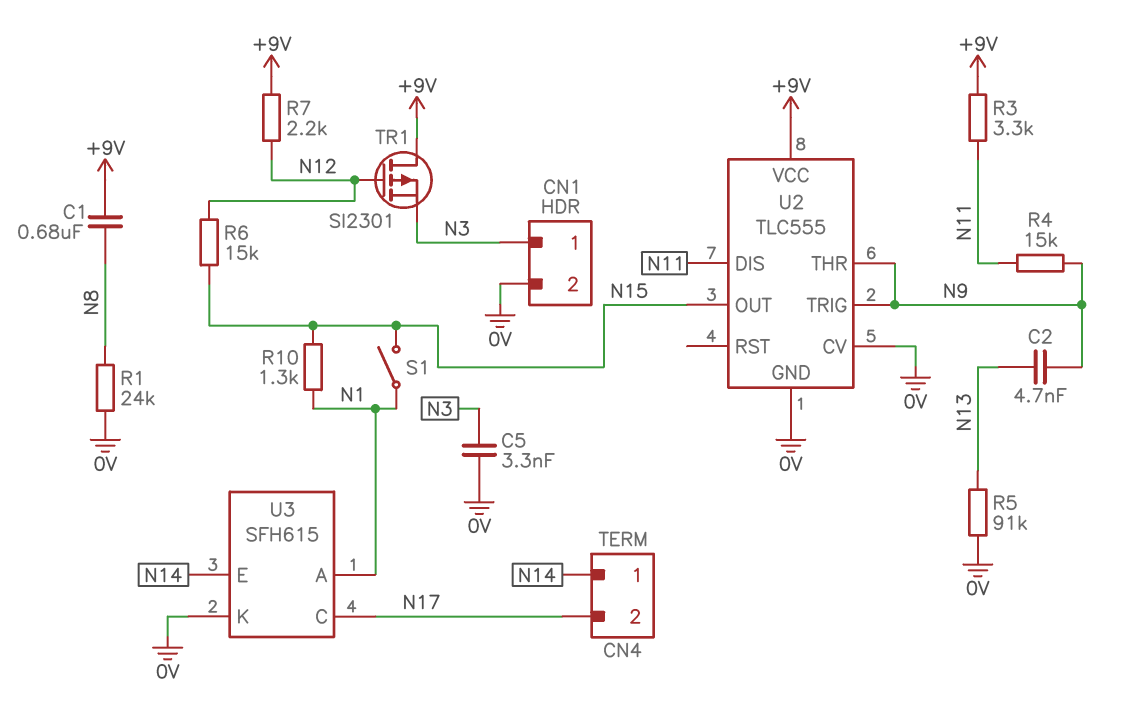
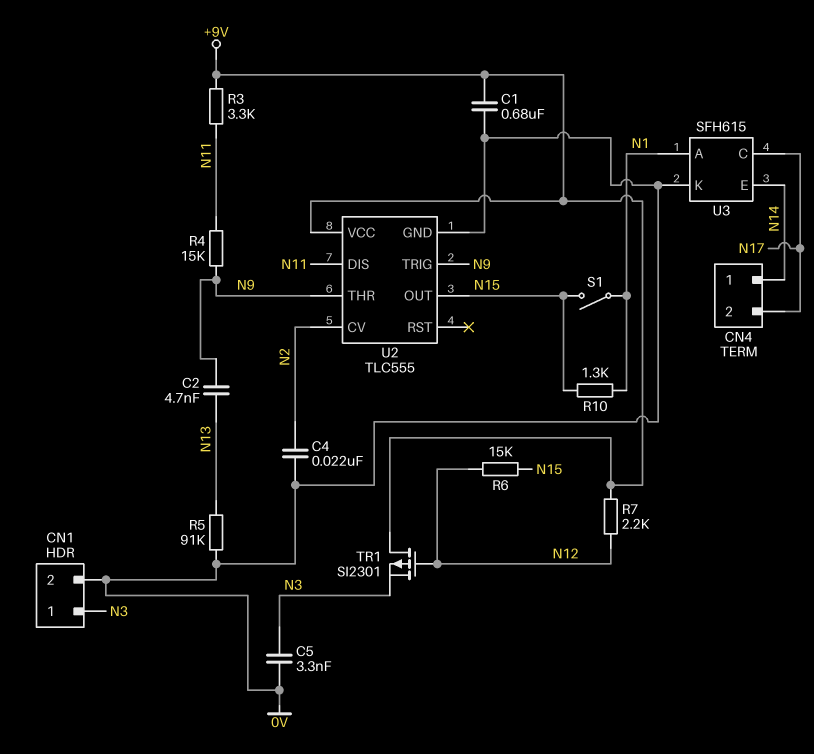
C1: 680nF (+9V, N8) -> 680nF (+9V, 0V)
C4: none -> 22nF (0V, N2)
R1: 24k (0V, N8) -> none
U2 pin CV: 0V -> N2

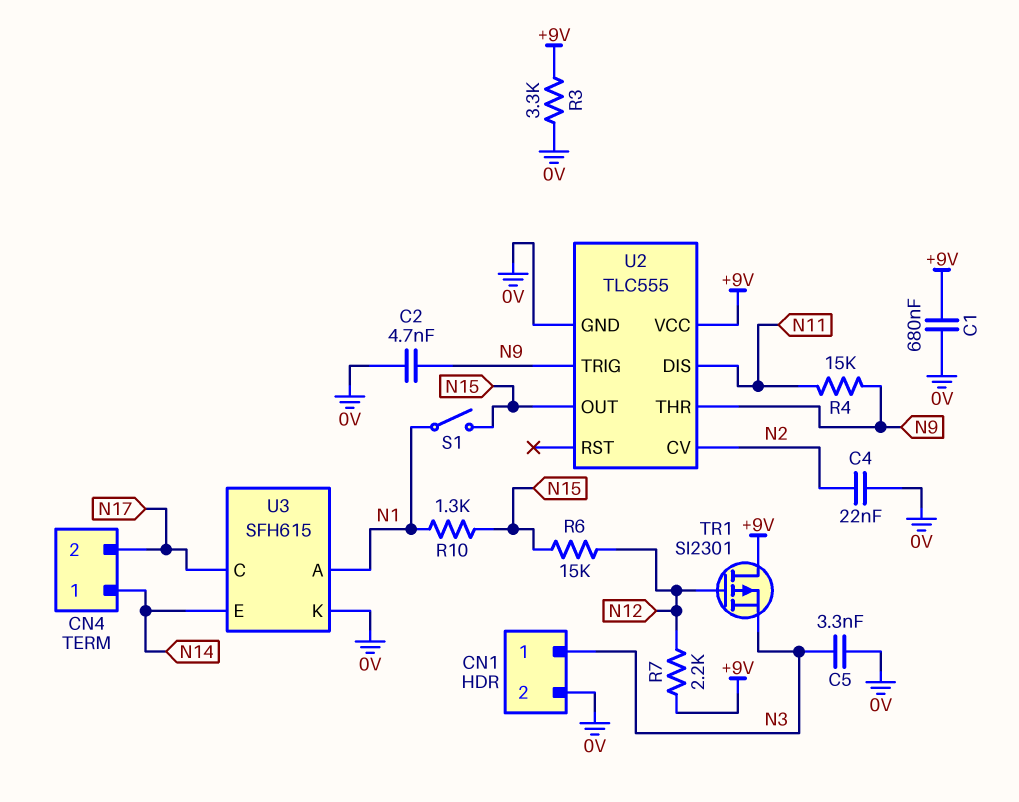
C2: 4.7nF (N9, N13) -> 4.7nF (0V, N9)
R3: 3.3k (+9V, N11) -> 3.3k (+9V, 0V)
R5: 91k (0V, N13) -> none

